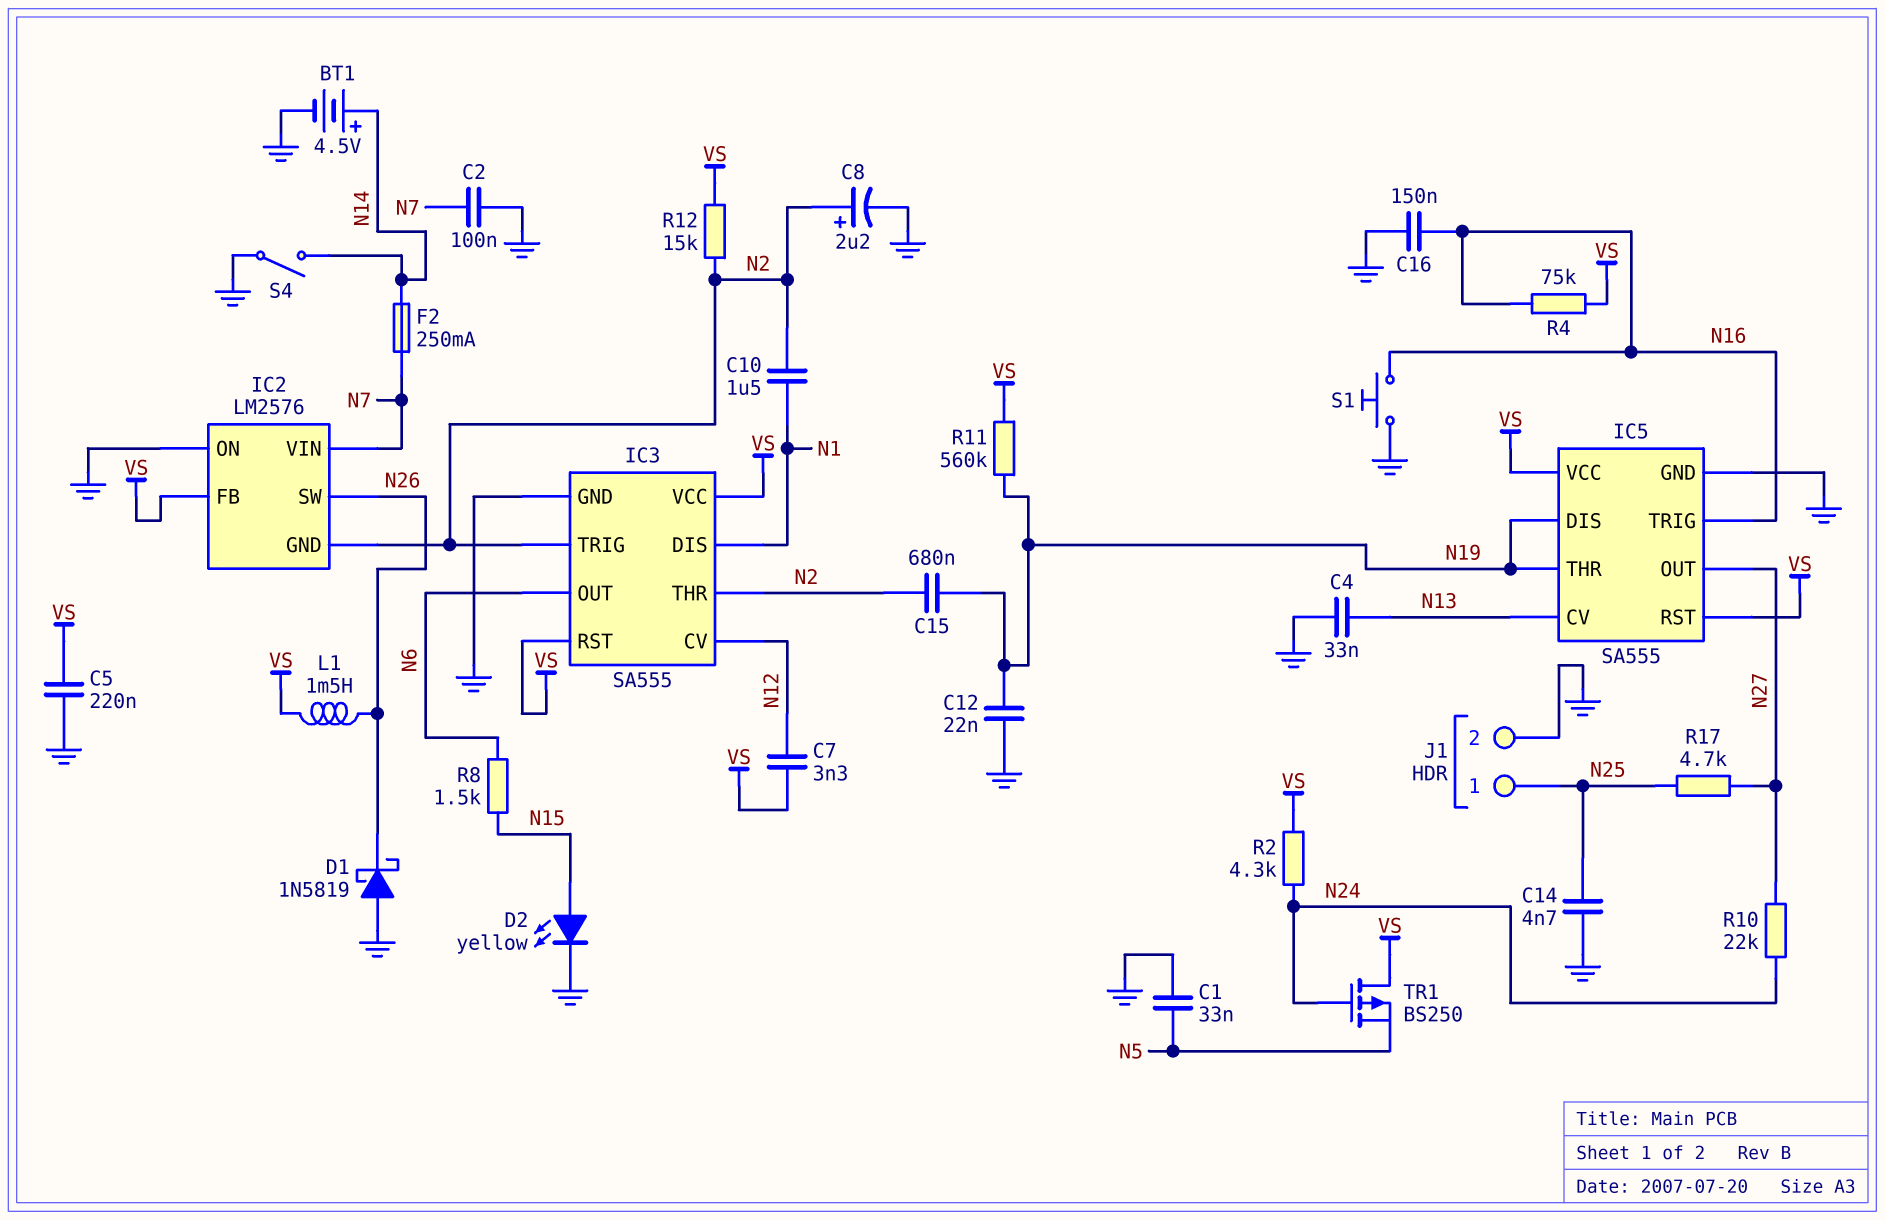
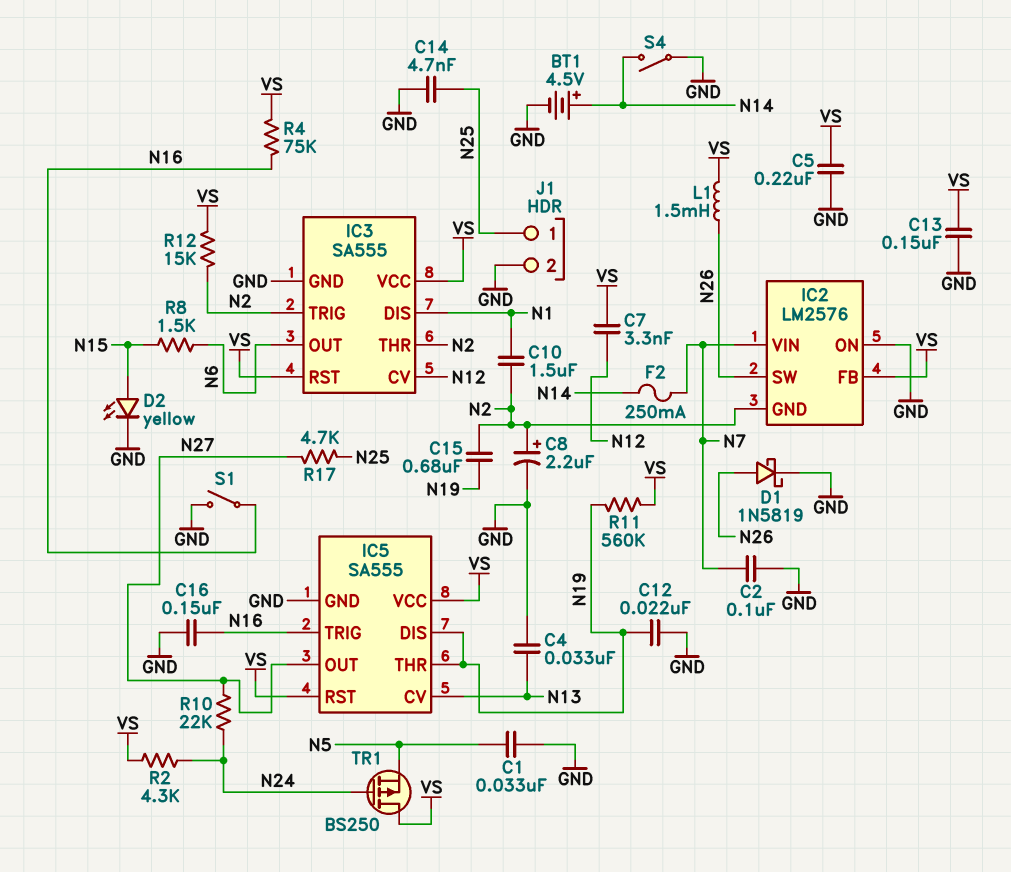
C13: none -> 150nF (GND, VS)
D1: schottky 1N5819 (A GND, K N26) -> schottky 1N5819 (A N26, K GND)
S1: button (GND, N16) -> switch (GND, N16)

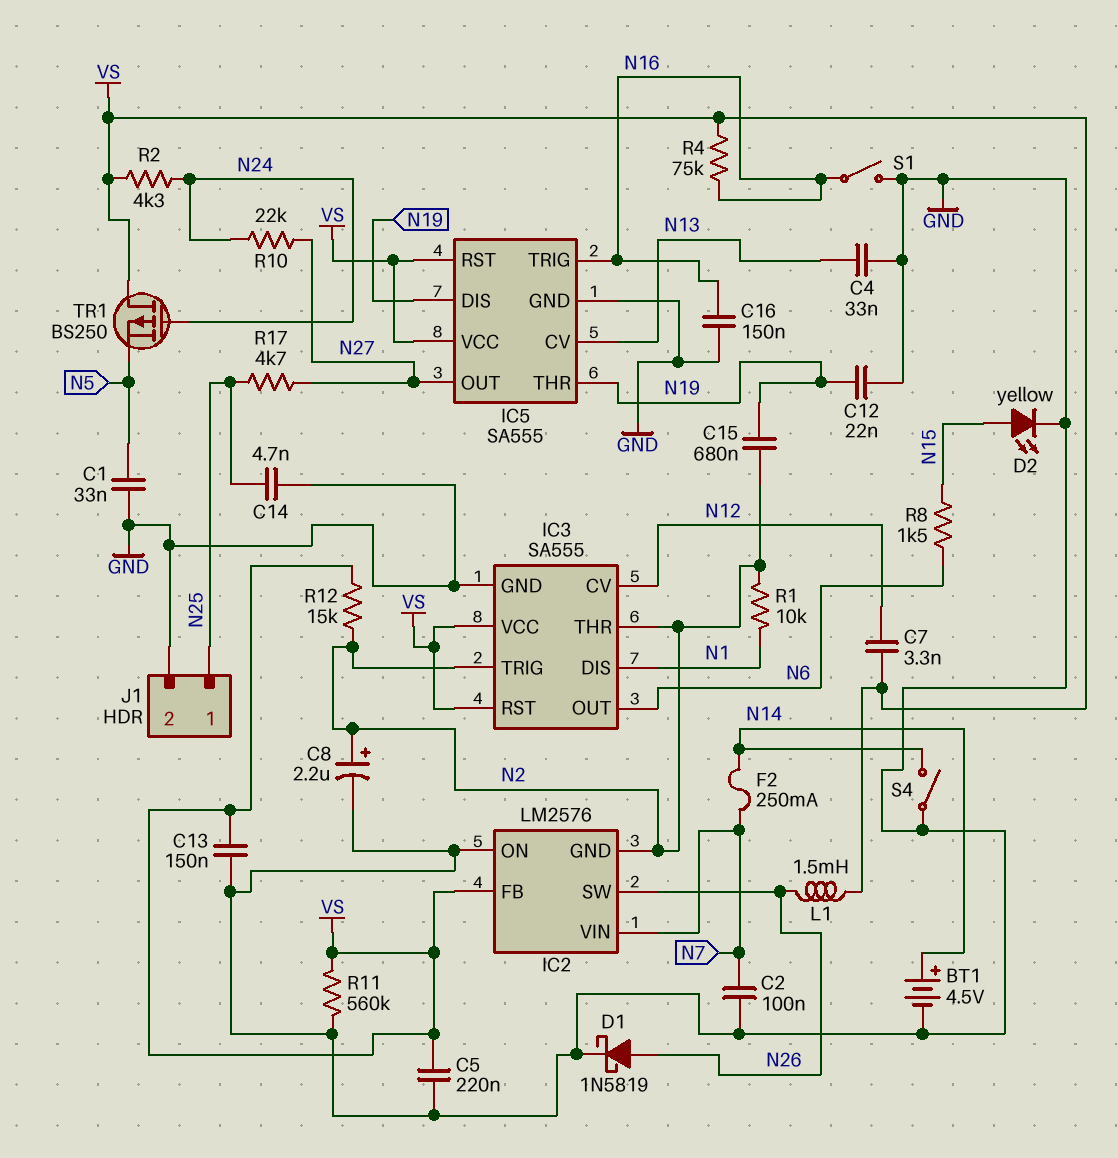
C10: 1.5uF (N1, N2) -> none
R1: none -> 10k (N1, N2)
R11: 560k (N19, VS) -> 560k (GND, VS)

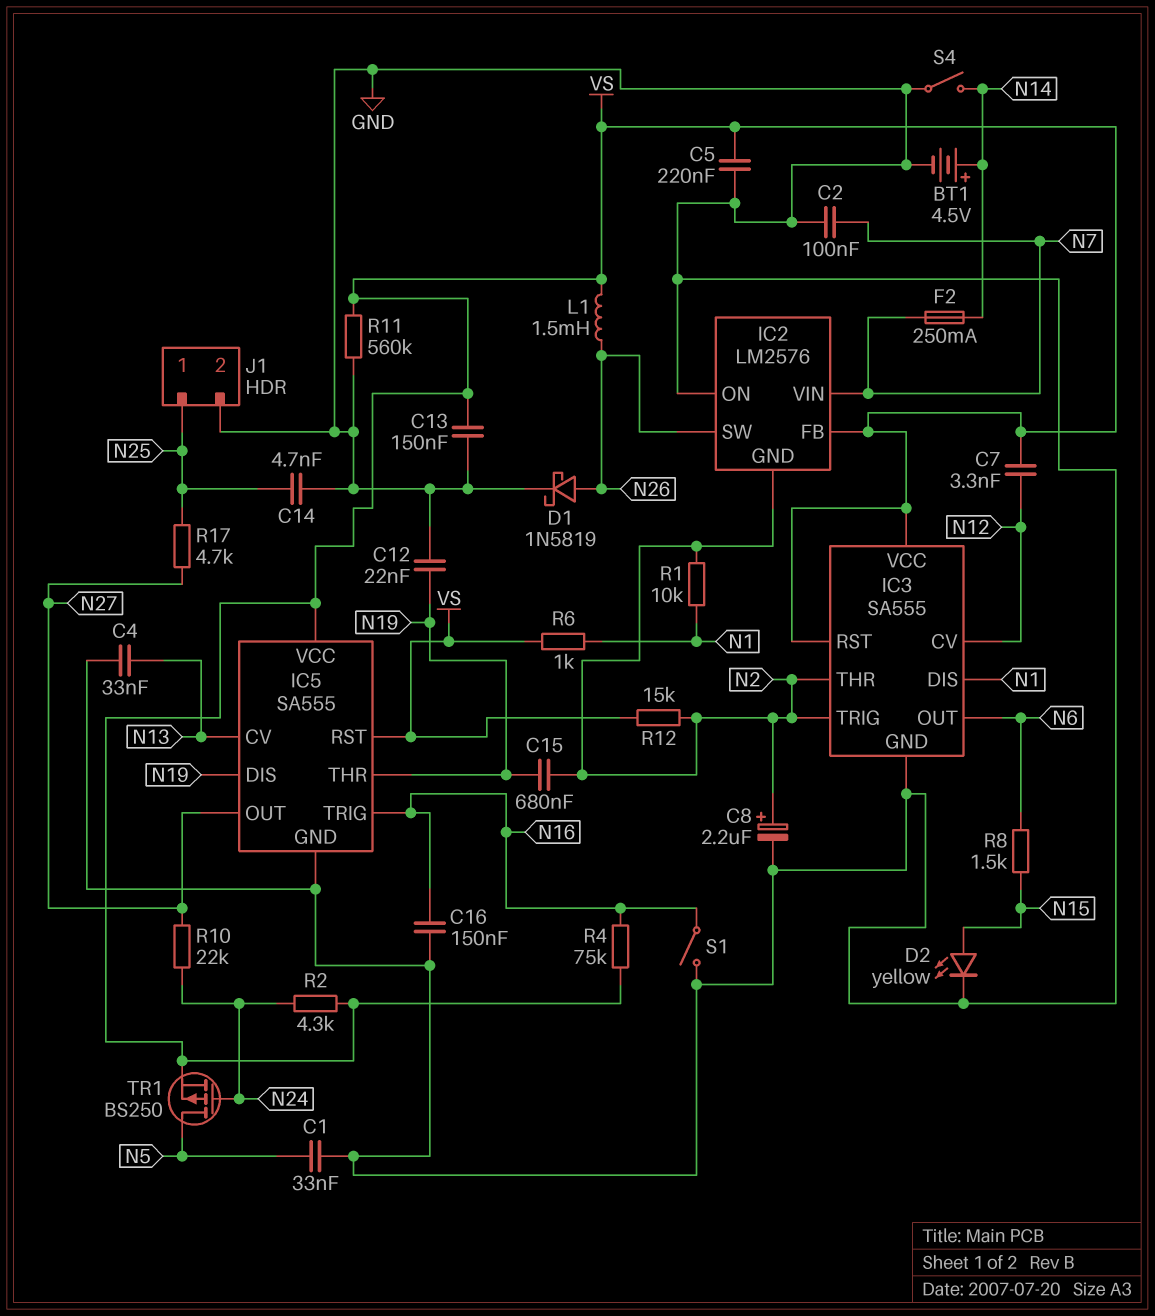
R6: none -> 1k (N1, VS)
TR1: PMOS BS250 (G N24, D VS, S N5) -> PMOS BS250 (G N24, D N5, S VS)

